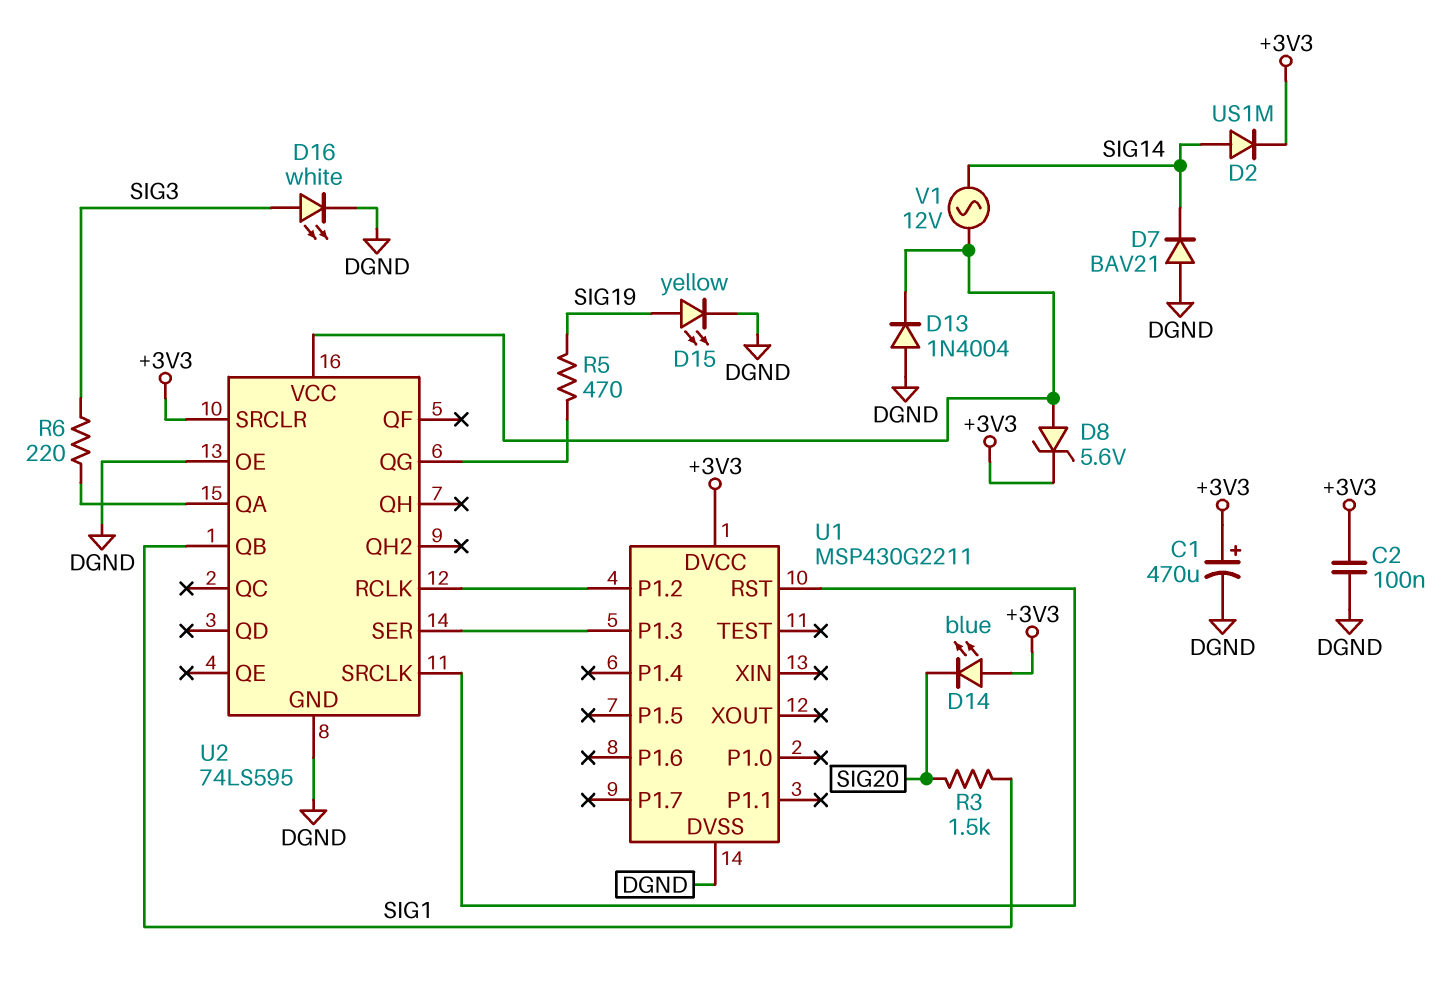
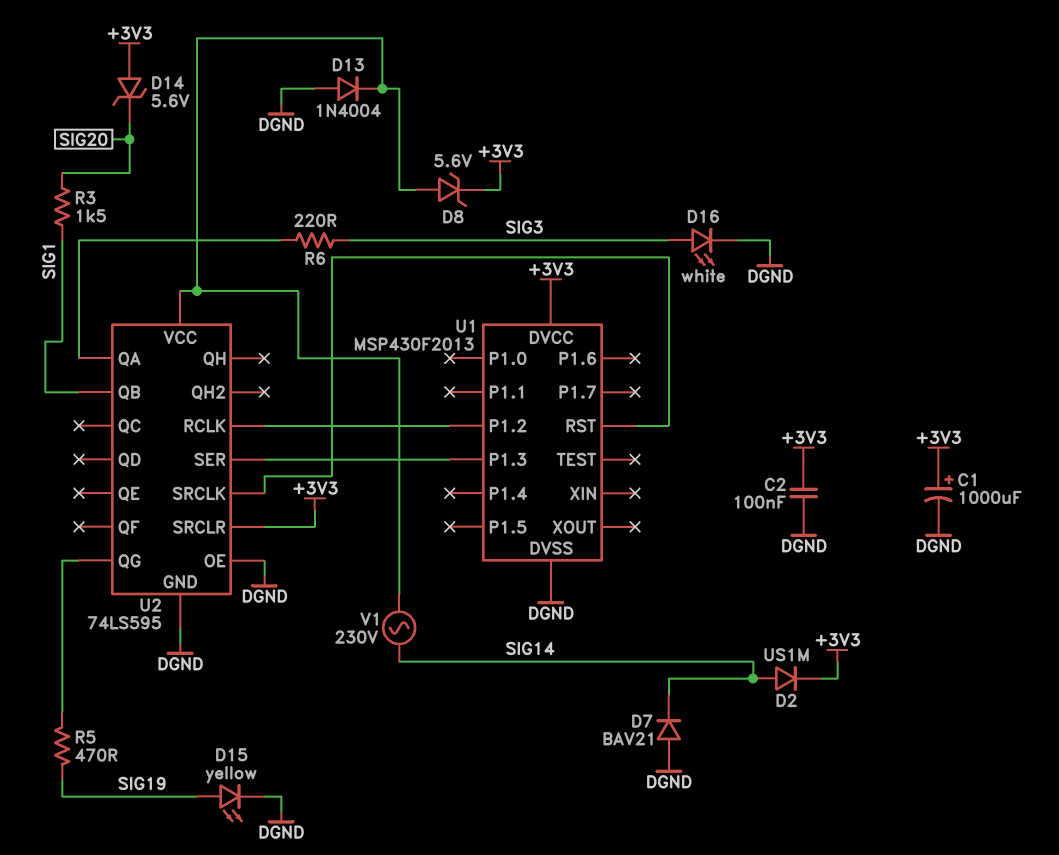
C1: 470uF (plus +3V3, minus DGND) -> 1000uF (plus +3V3, minus DGND)
D14: LED blue (A +3V3, K SIG20) -> zener 5.6V (A +3V3, K SIG20)
U1: MSP430G2211 -> MSP430F2013
V1: AC 12V (SIG14, U2/VCC) -> AC 230V (SIG14, U2/VCC)

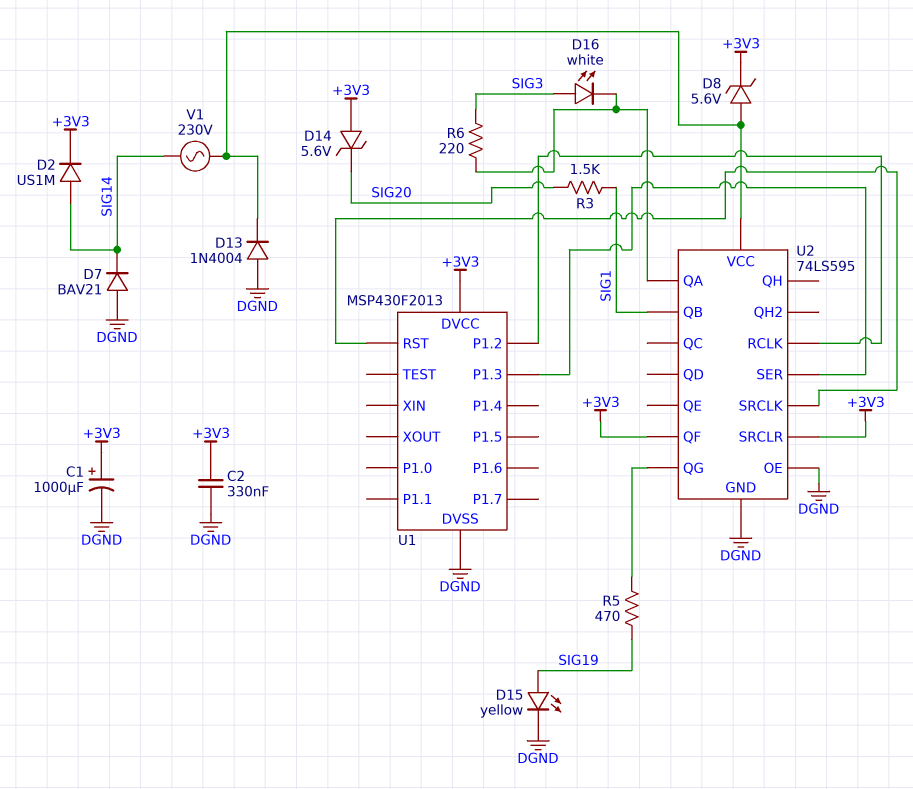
C2: 100nF (+3V3, DGND) -> 330nF (+3V3, DGND)
D16: LED white (A SIG3, K DGND) -> LED white (A SIG3, K U2/QA)
U2 pin QF: none -> +3V3

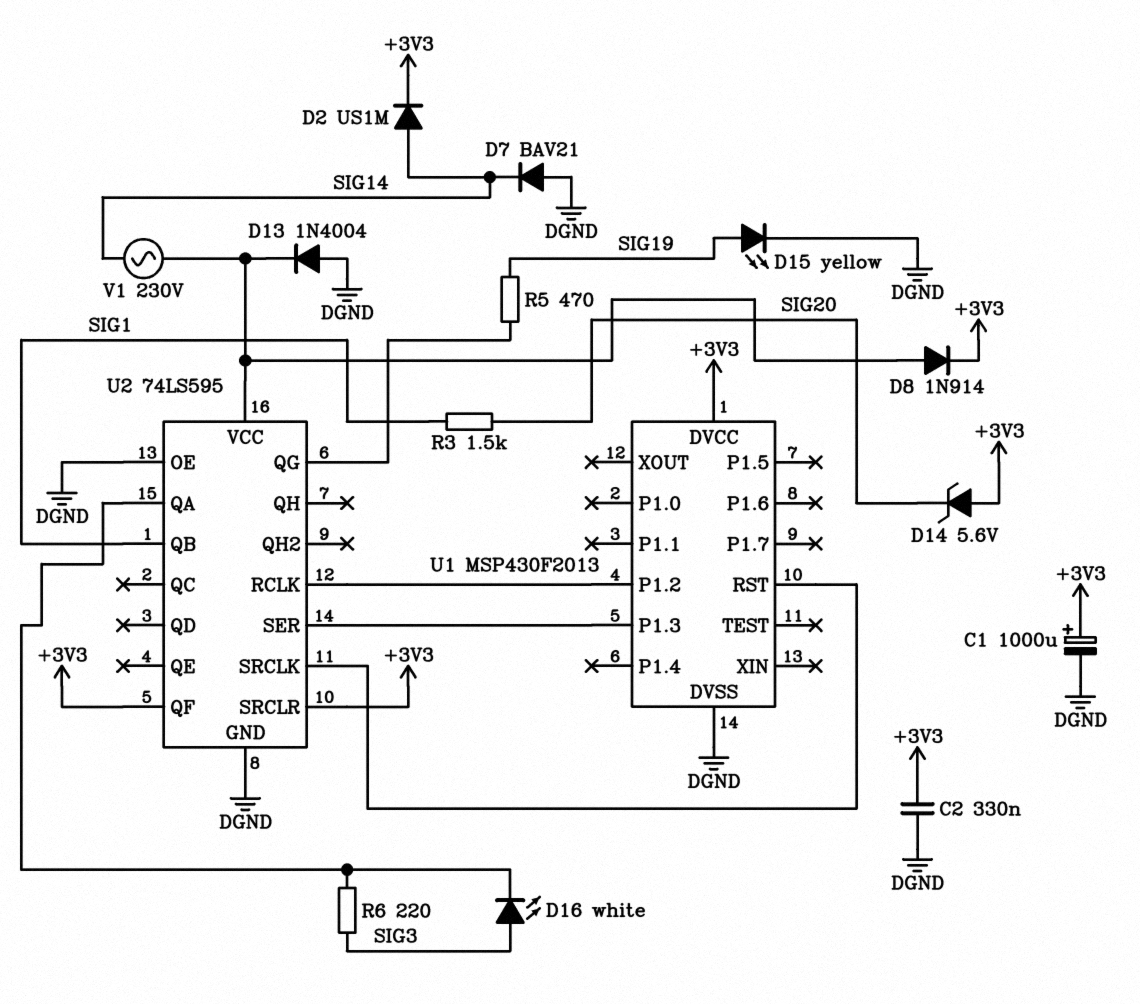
D8: zener 5.6V (A U2/VCC, K +3V3) -> diode 1N914 (A U2/VCC, K +3V3)

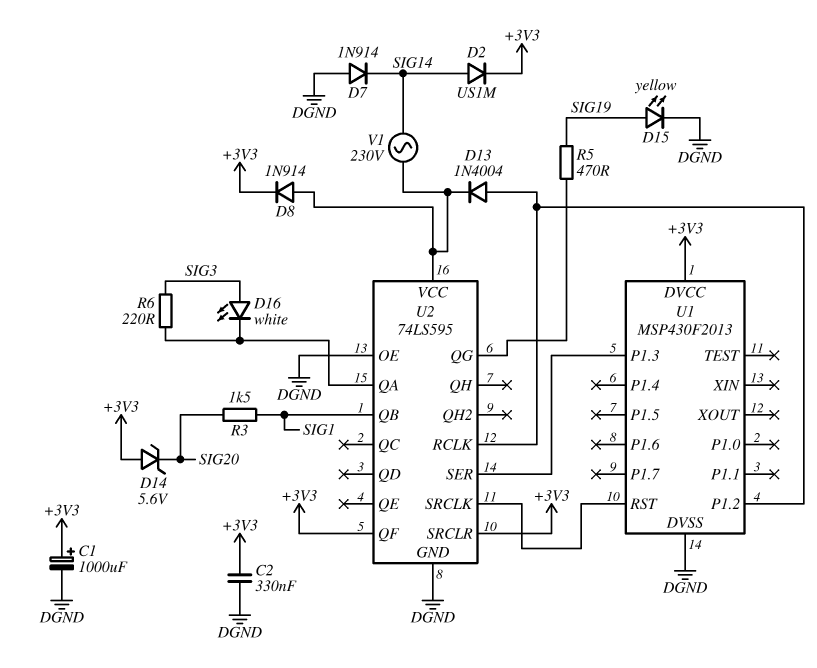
D7: diode BAV21 (A DGND, K SIG14) -> diode 1N914 (A DGND, K SIG14)
D13: diode 1N4004 (A DGND, K U2/VCC) -> diode 1N4004 (A U1/P1.2, K U2/VCC)

